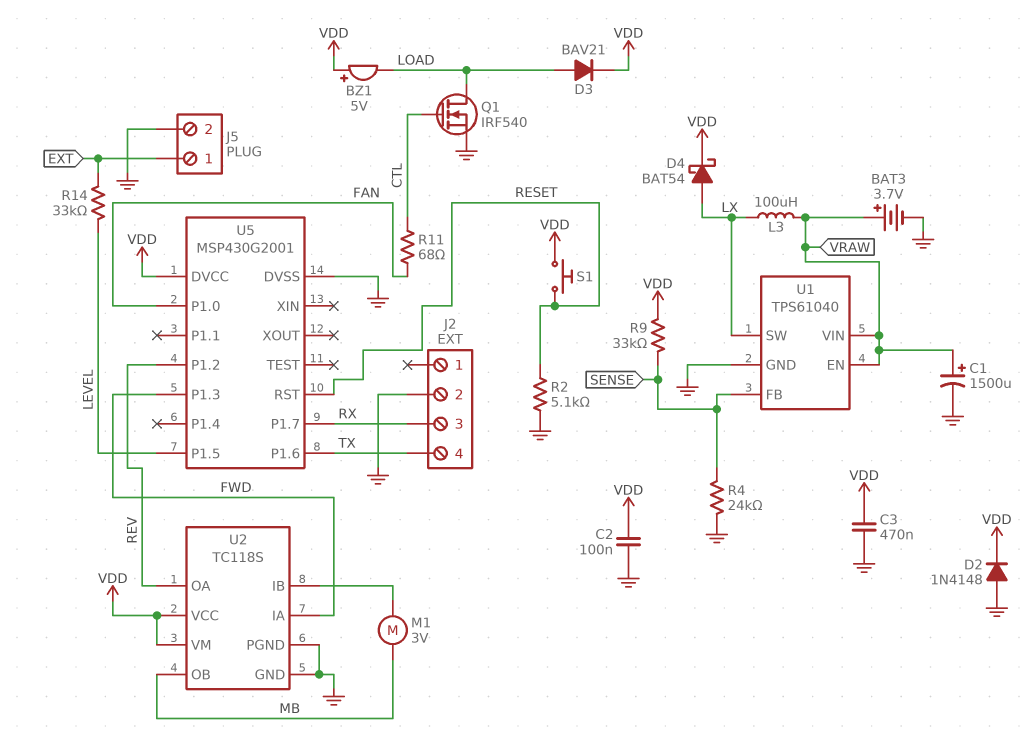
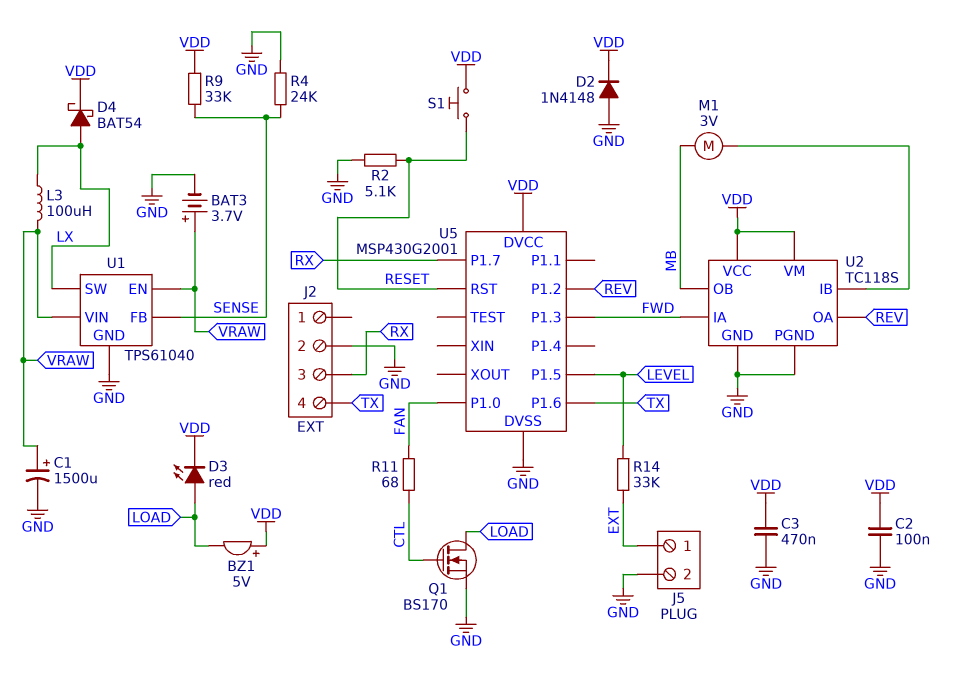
D3: diode BAV21 (A LOAD, K VDD) -> LED red (A LOAD, K VDD)
Q1: NMOS IRF540 (G CTL, D LOAD, S GND) -> NMOS BS170 (G CTL, D LOAD, S GND)

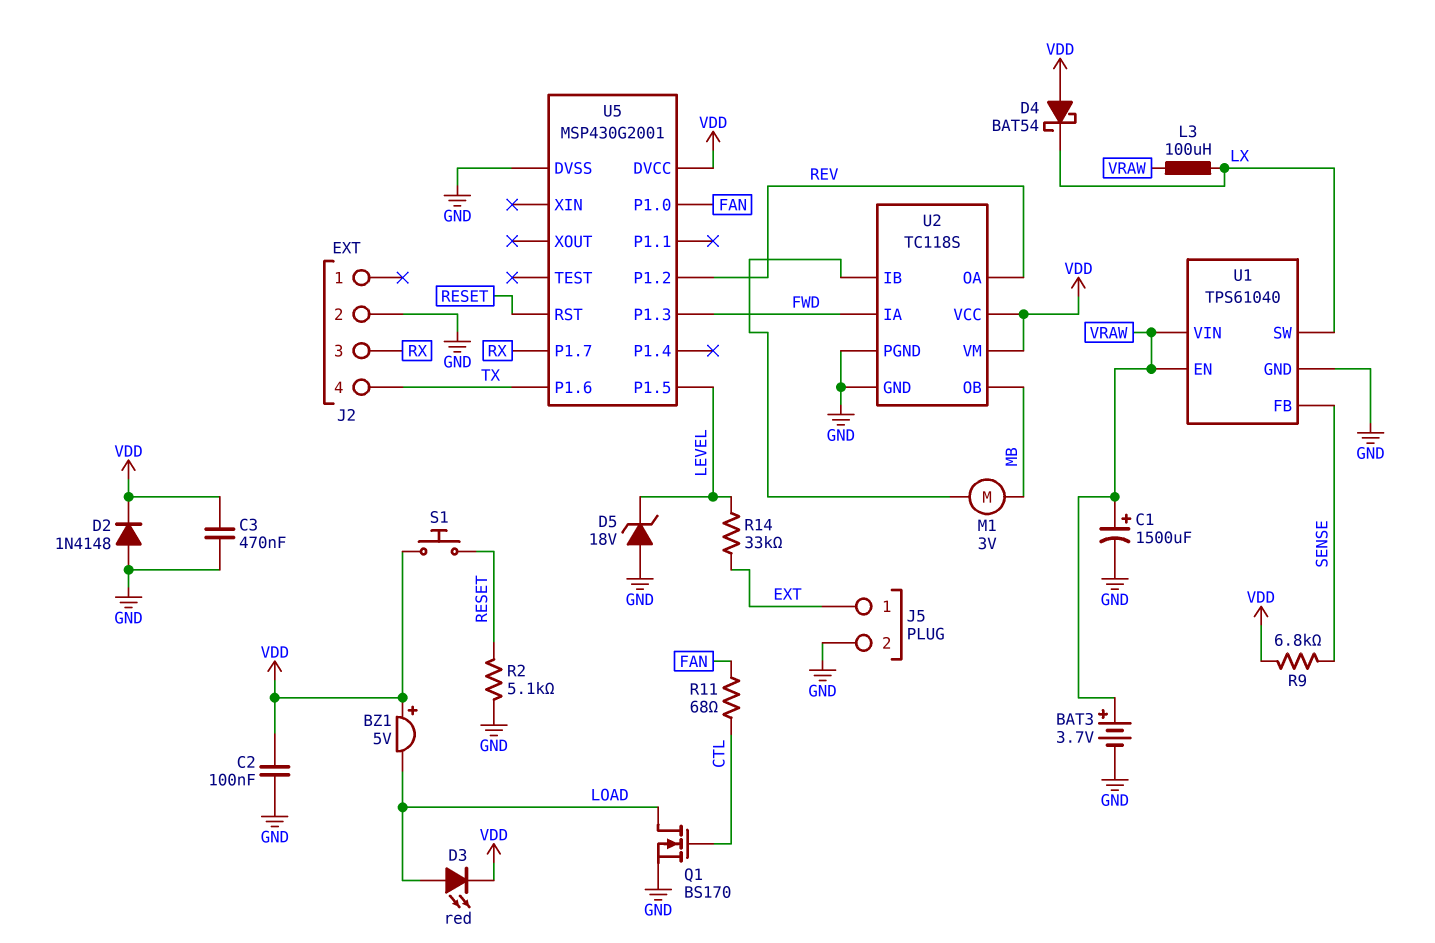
D4: schottky BAT54 (A LX, K VDD) -> schottky BAT54 (A VDD, K LX)
D5: none -> zener 18V (A GND, K LEVEL)
R4: 24k (GND, SENSE) -> none
R9: 33k (SENSE, VDD) -> 6.8k (SENSE, VDD)

